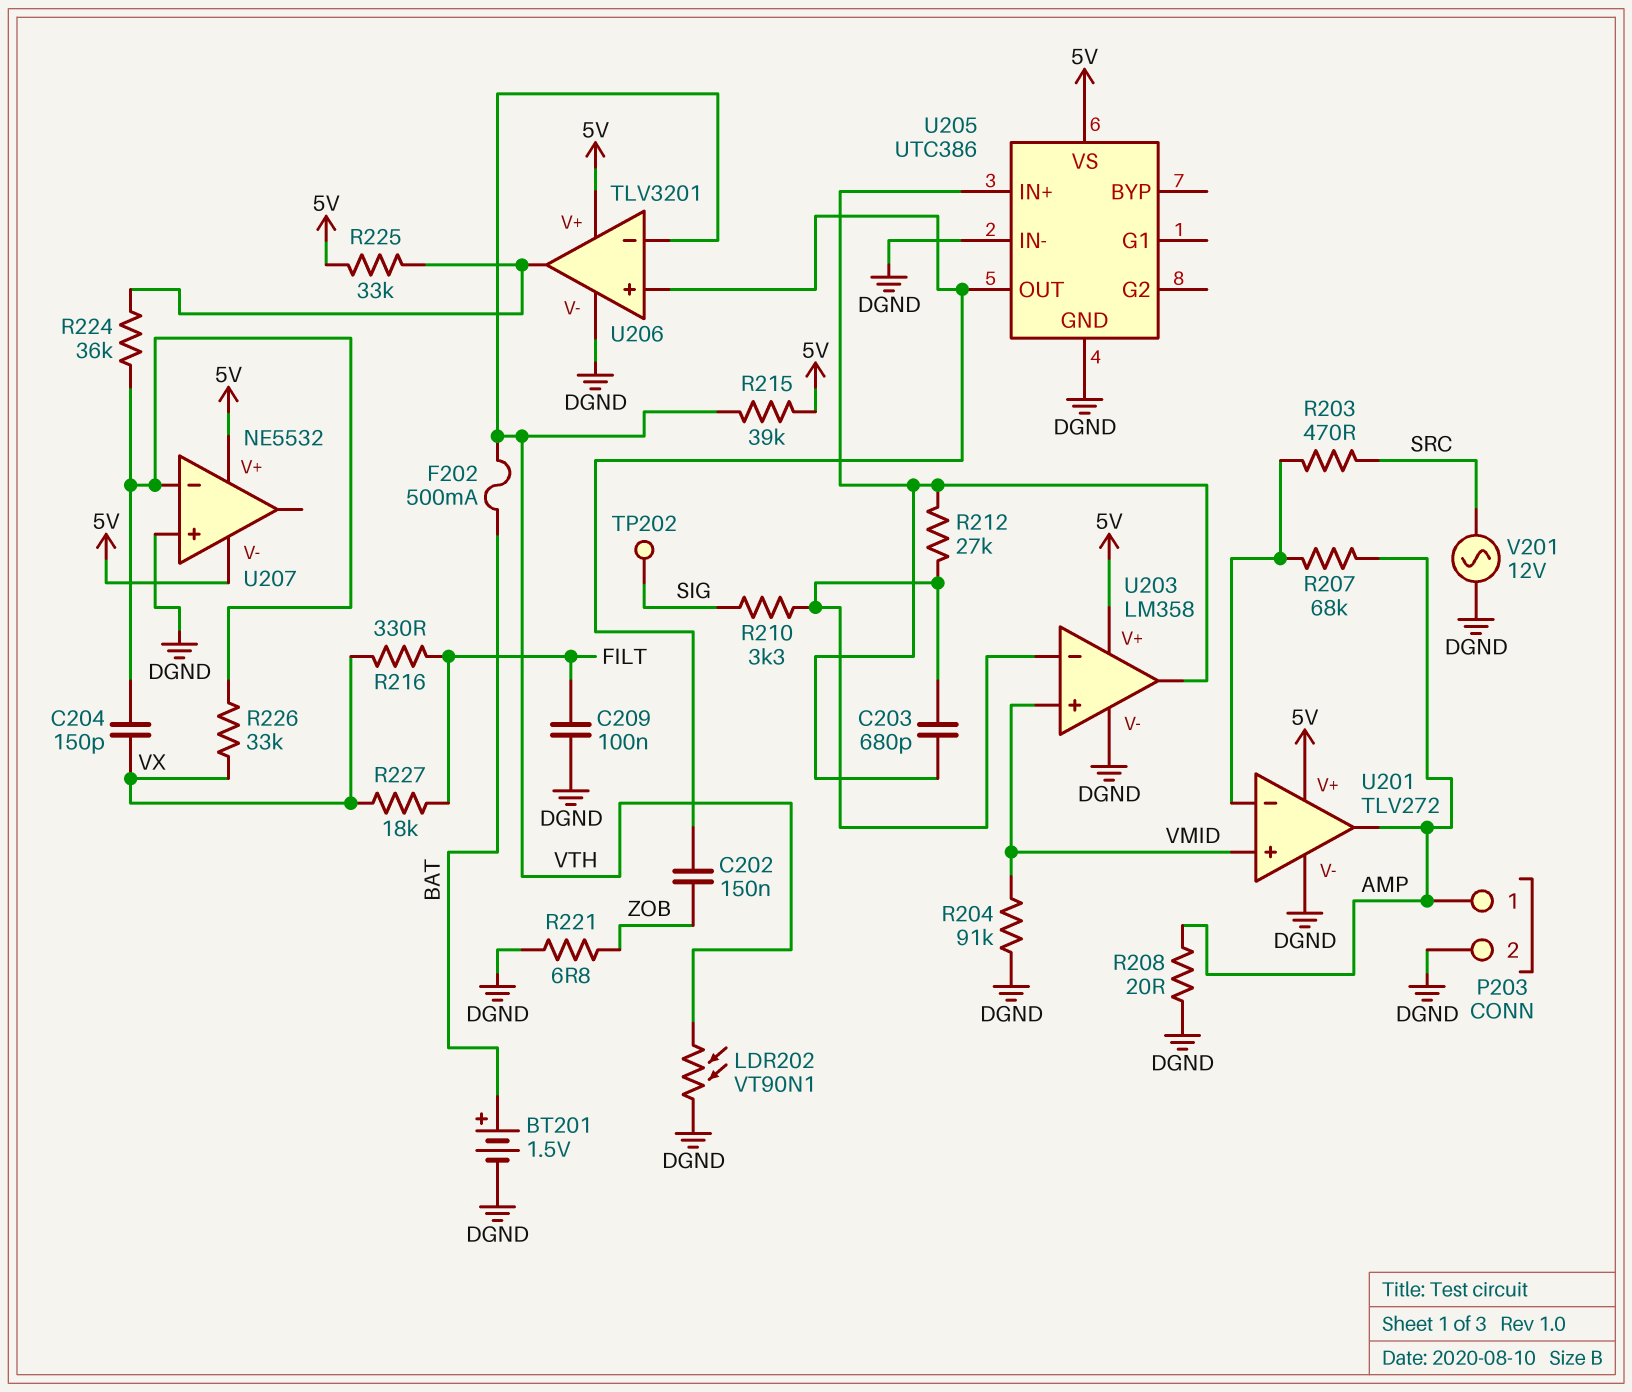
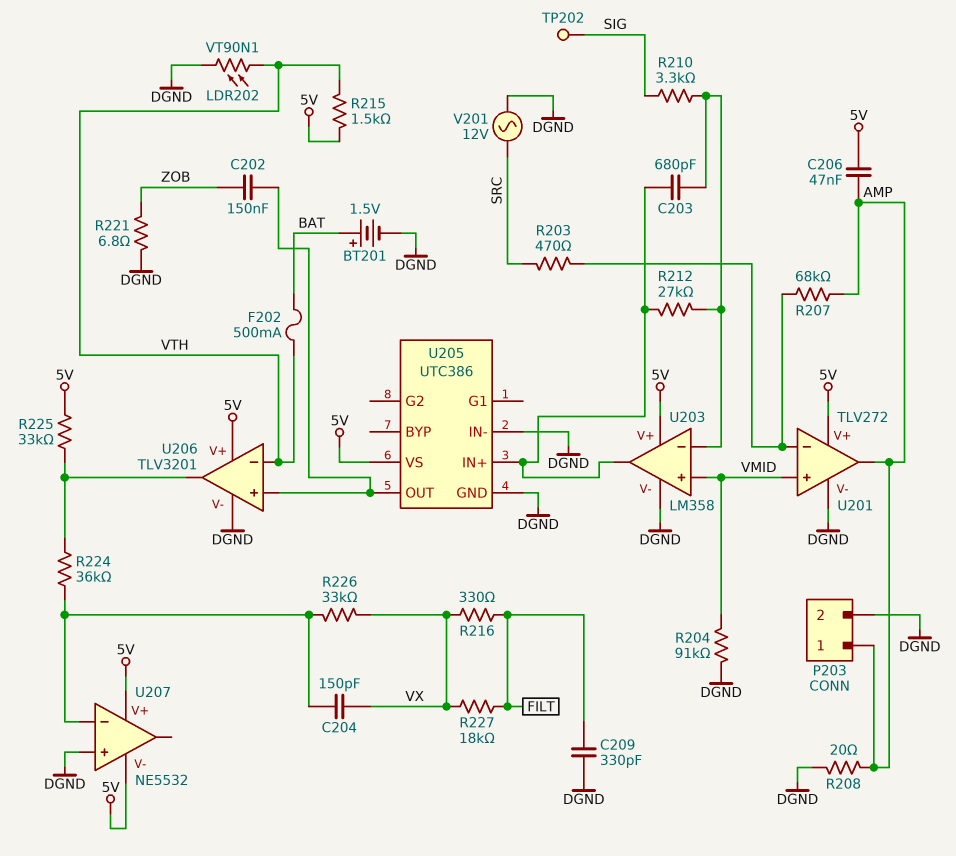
C206: none -> 47nF (5V, AMP)
C209: 100nF (DGND, FILT) -> 330pF (DGND, FILT)
R215: 39k (5V, VTH) -> 1.5k (5V, VTH)

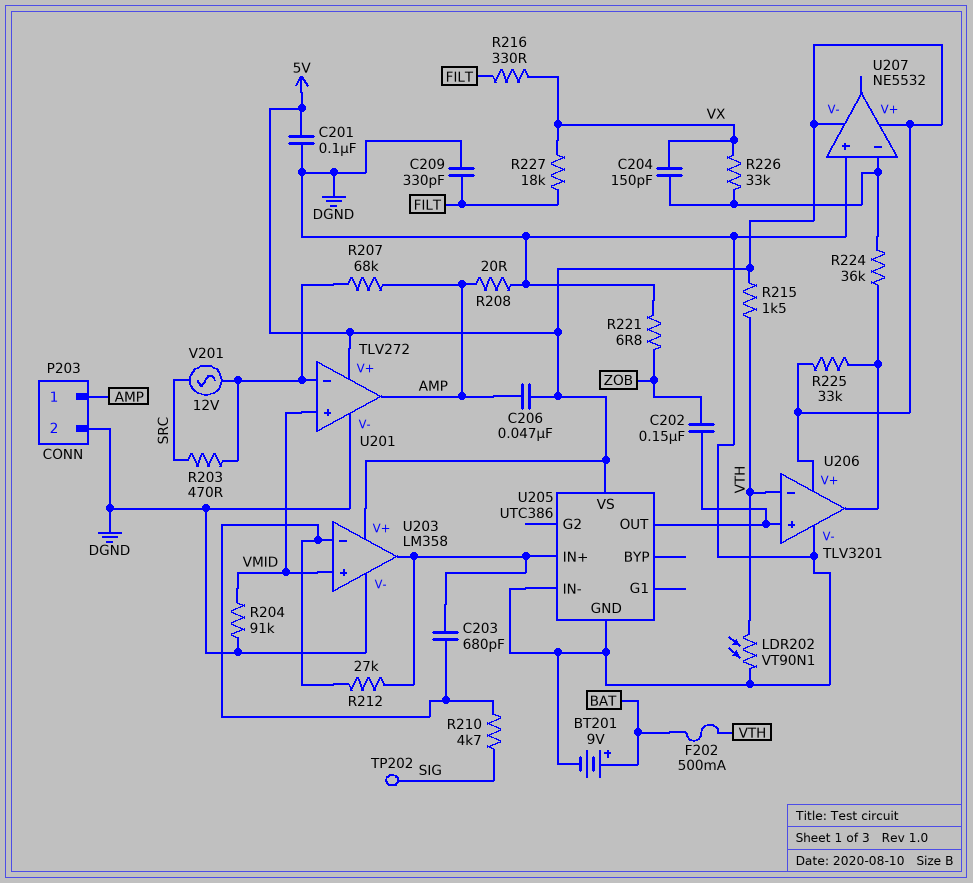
BT201: 1.5V (plus BAT, minus DGND) -> 9V (plus BAT, minus DGND)
C201: none -> 100nF (5V, DGND)
R210: 3.3k (SIG, U203/in-) -> 4.7k (SIG, U203/in-)
V201: AC 12V (DGND, SRC) -> AC 12V (SRC, U201/in-)

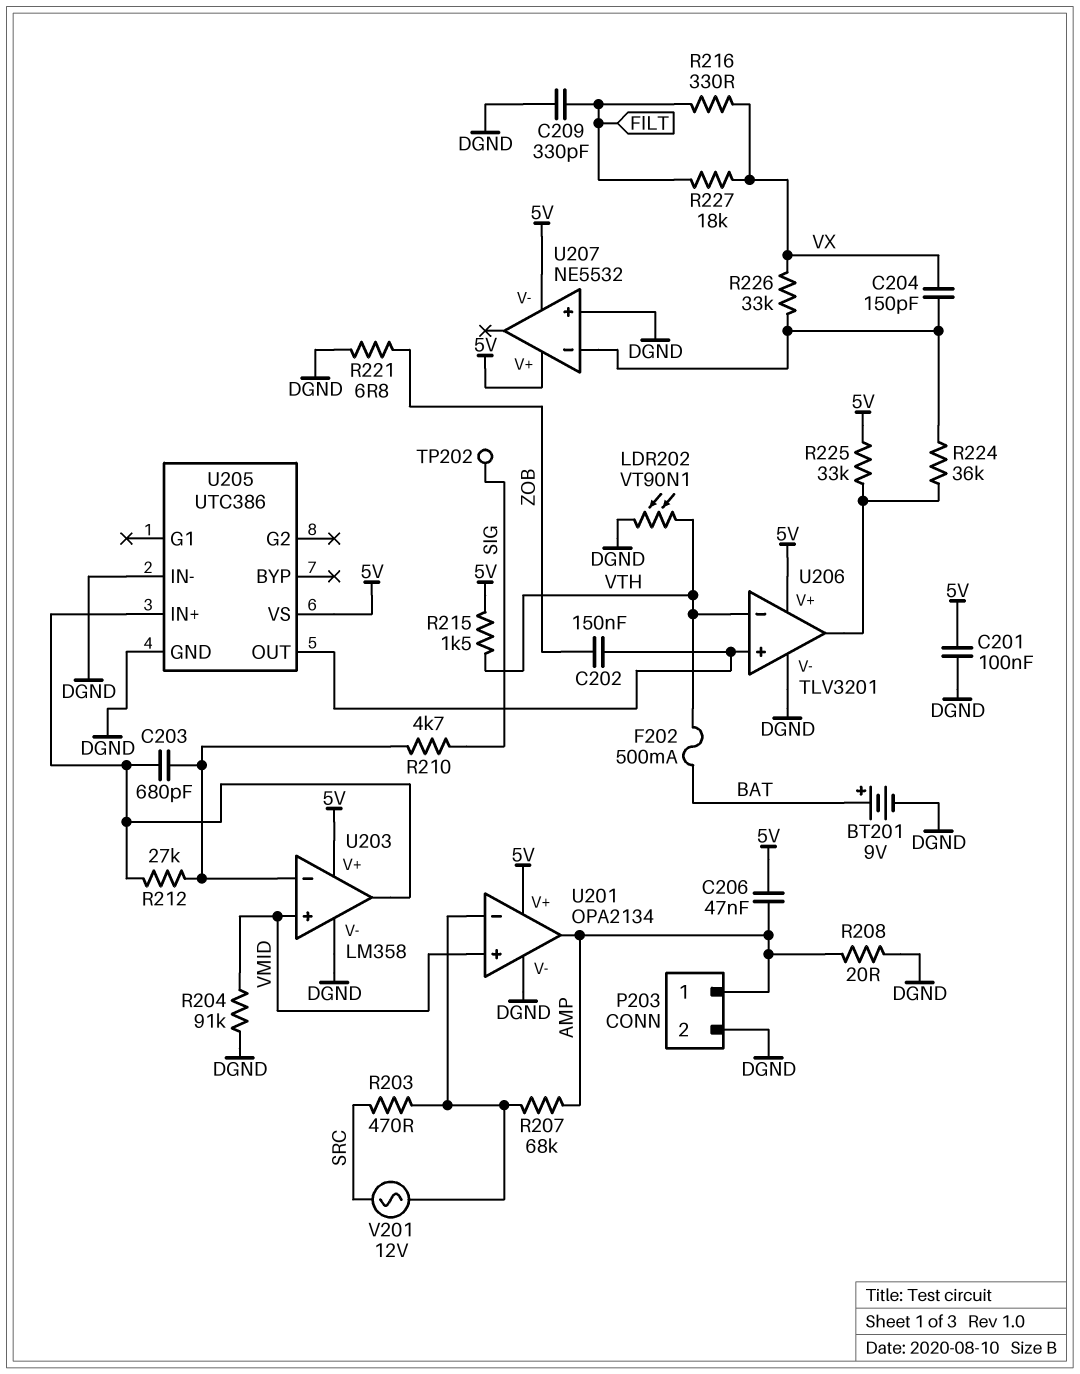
U201: TLV272 -> OPA2134

